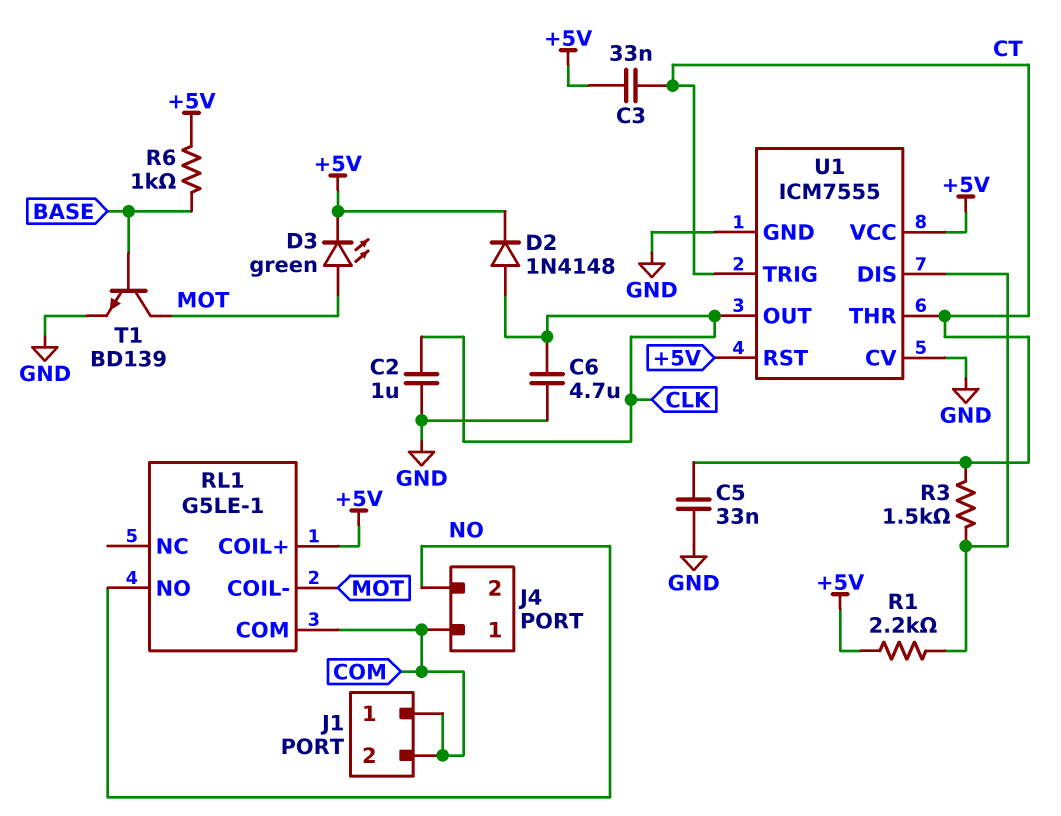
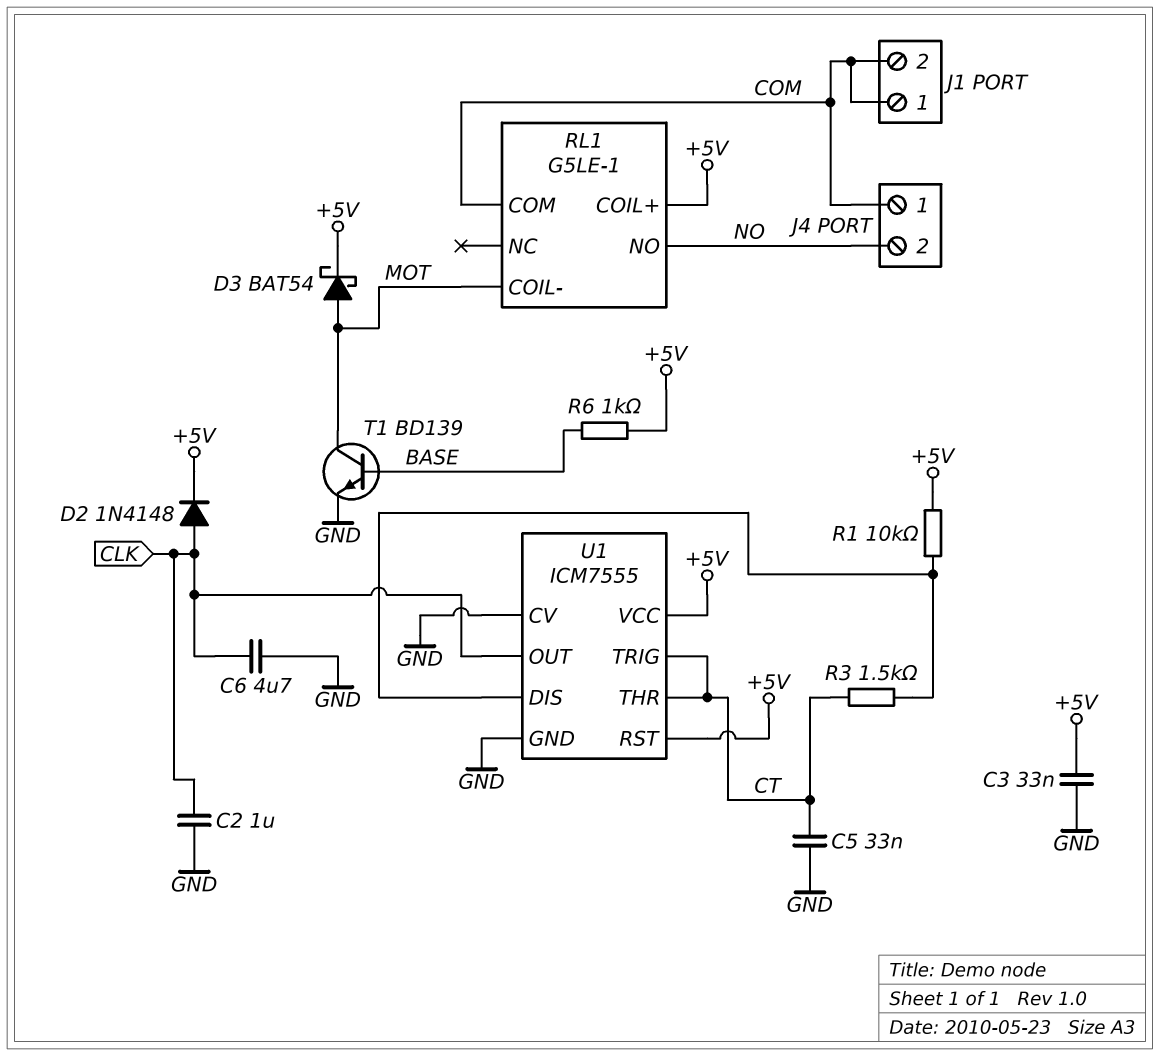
C3: 33nF (+5V, CT) -> 33nF (+5V, GND)
D3: LED green (A MOT, K +5V) -> schottky BAT54 (A MOT, K +5V)
R1: 2.2k (+5V, U1/DIS) -> 10k (+5V, U1/DIS)

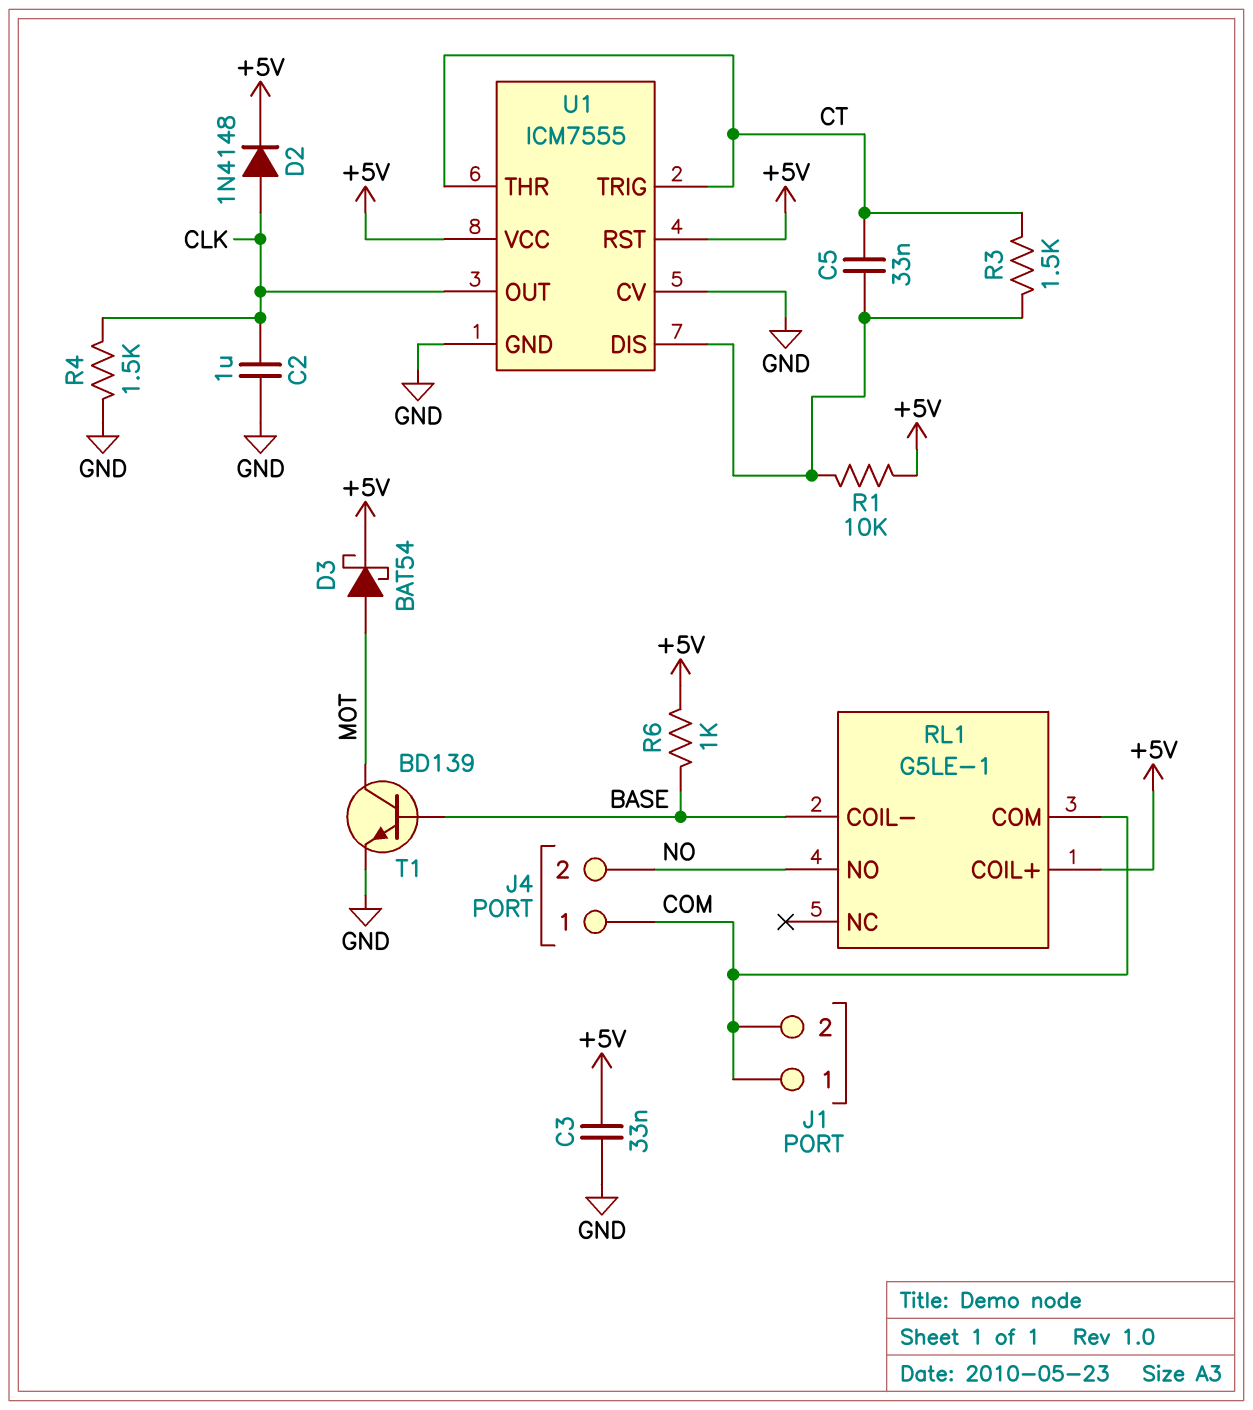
C5: 33nF (CT, GND) -> 33nF (CT, U1/DIS)
C6: 4.7uF (CLK, GND) -> none
R4: none -> 1.5k (CLK, GND)
RL1 pin COIL-: MOT -> BASE

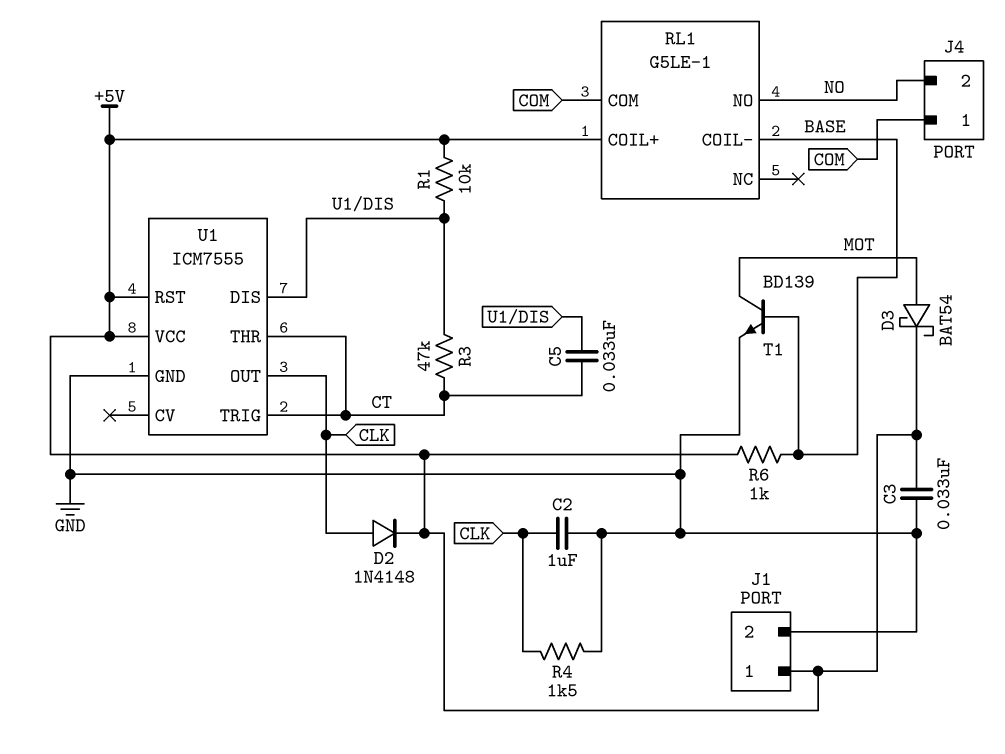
J1 pin 1: COM -> +5V
J1 pin 2: COM -> GND
R3: 1.5k (CT, U1/DIS) -> 47k (CT, U1/DIS)
U1 pin CV: GND -> none

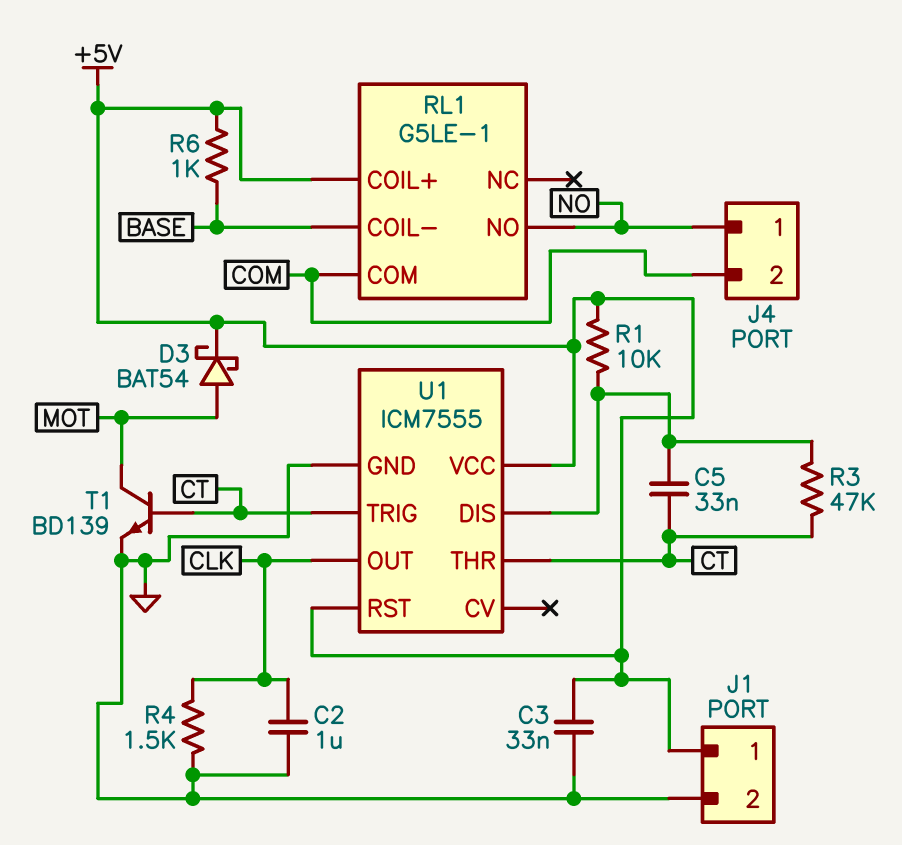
D2: diode 1N4148 (A CLK, K +5V) -> none
J4 pin 1: COM -> NO
J4 pin 2: NO -> COM
T1: NPN BD139 (B BASE, C MOT, E GND) -> NPN BD139 (B CT, C MOT, E GND)

